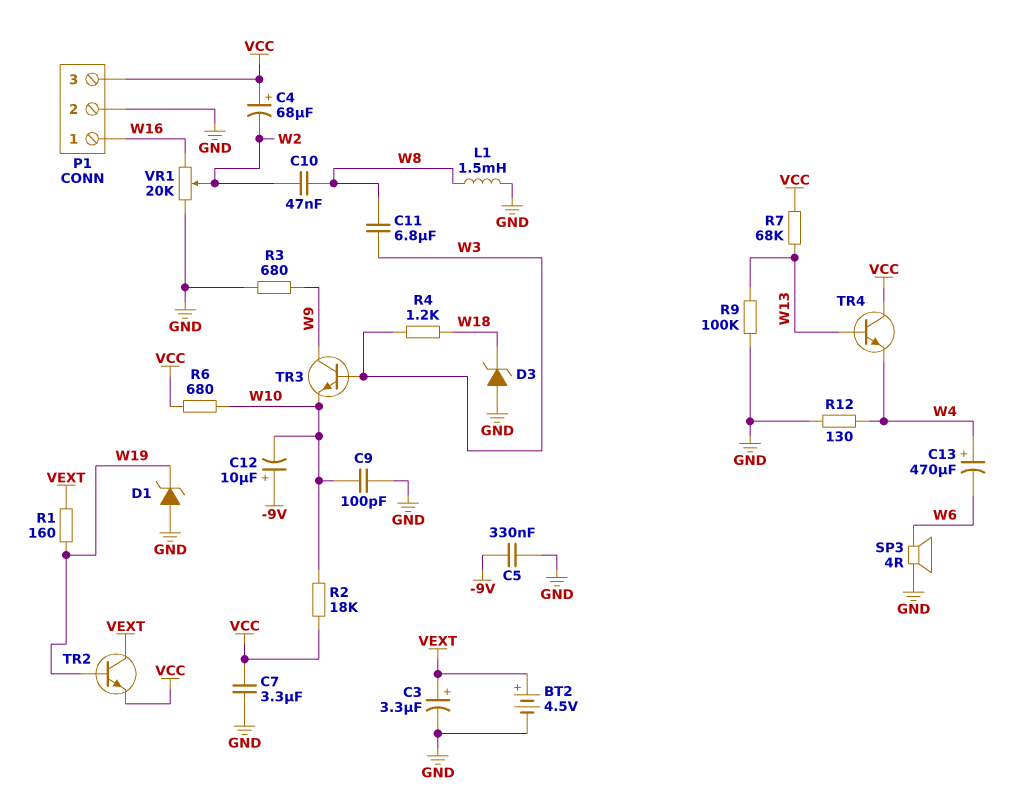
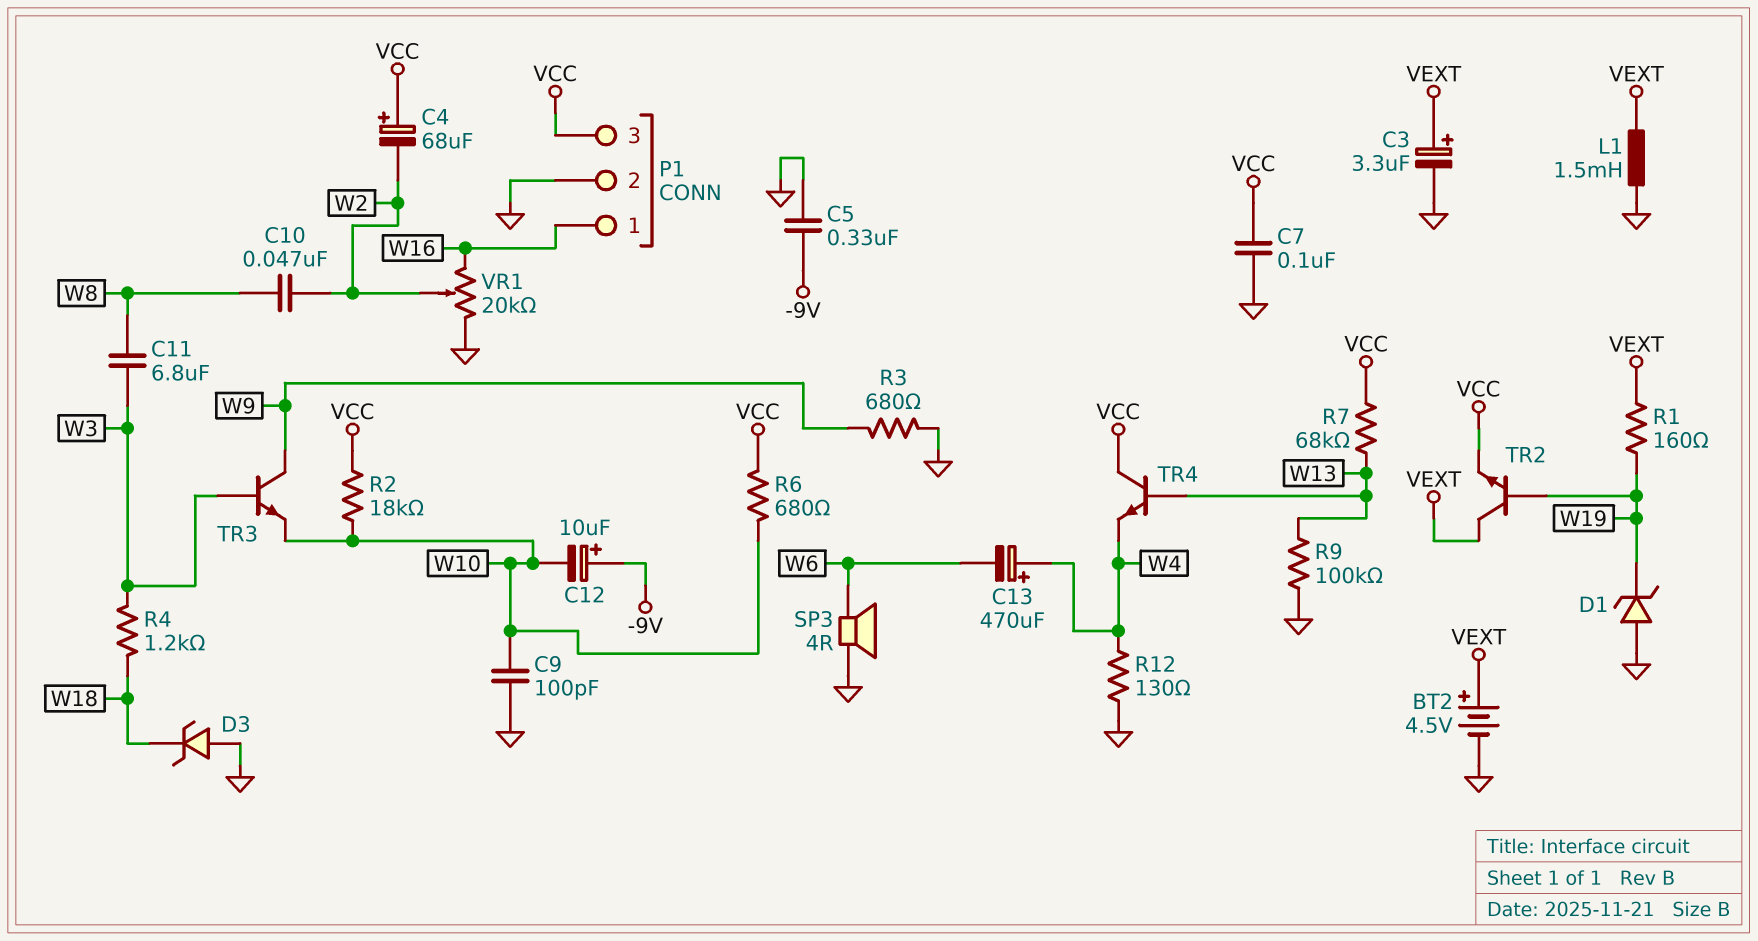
C7: 3.3uF (GND, VCC) -> 100nF (GND, VCC)
L1: 1.5mH (GND, W8) -> 1.5mH (GND, VEXT)

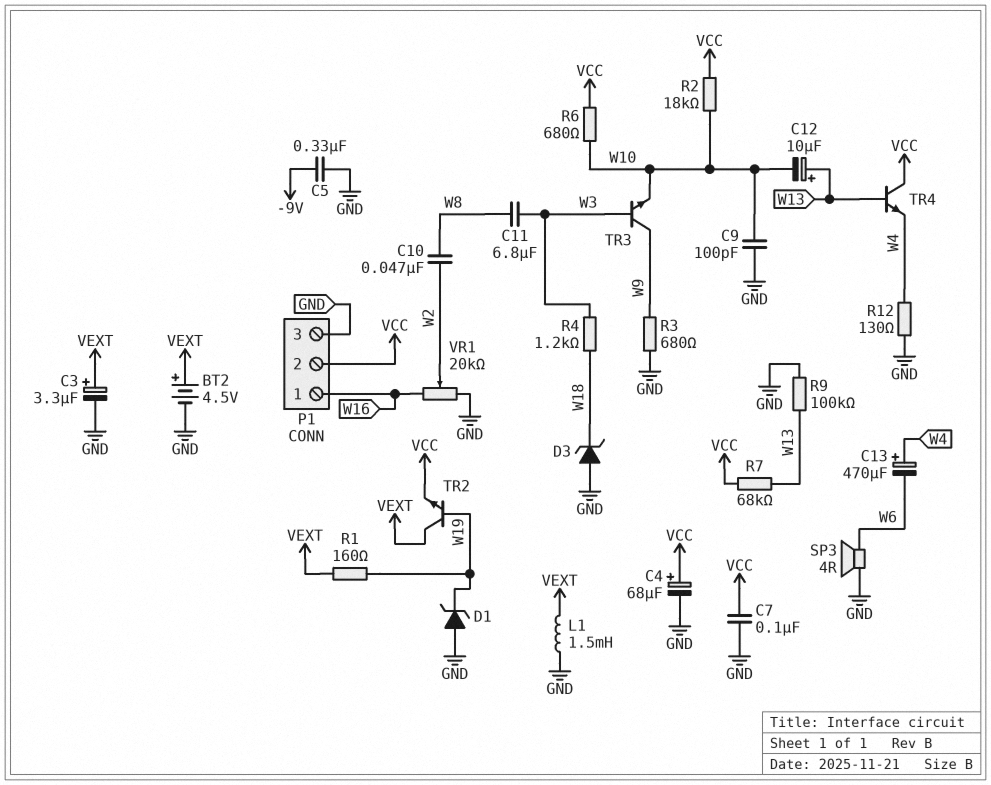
C4: 68uF (plus VCC, minus W2) -> 68uF (plus VCC, minus GND)
C12: 10uF (plus -9V, minus W10) -> 10uF (plus W13, minus W10)
P1 pin 2: GND -> VCC
P1 pin 3: VCC -> GND

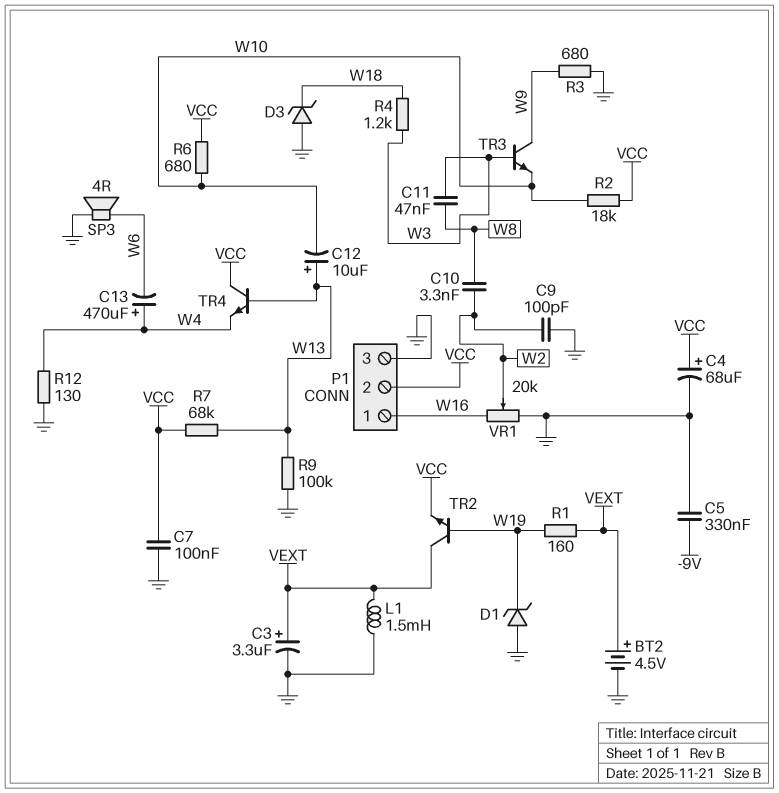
C9: 100pF (GND, W10) -> 100pF (GND, W2)
C10: 47nF (W2, W8) -> 3.3nF (W2, W8)
C11: 6.8uF (W3, W8) -> 47nF (W3, W8)

